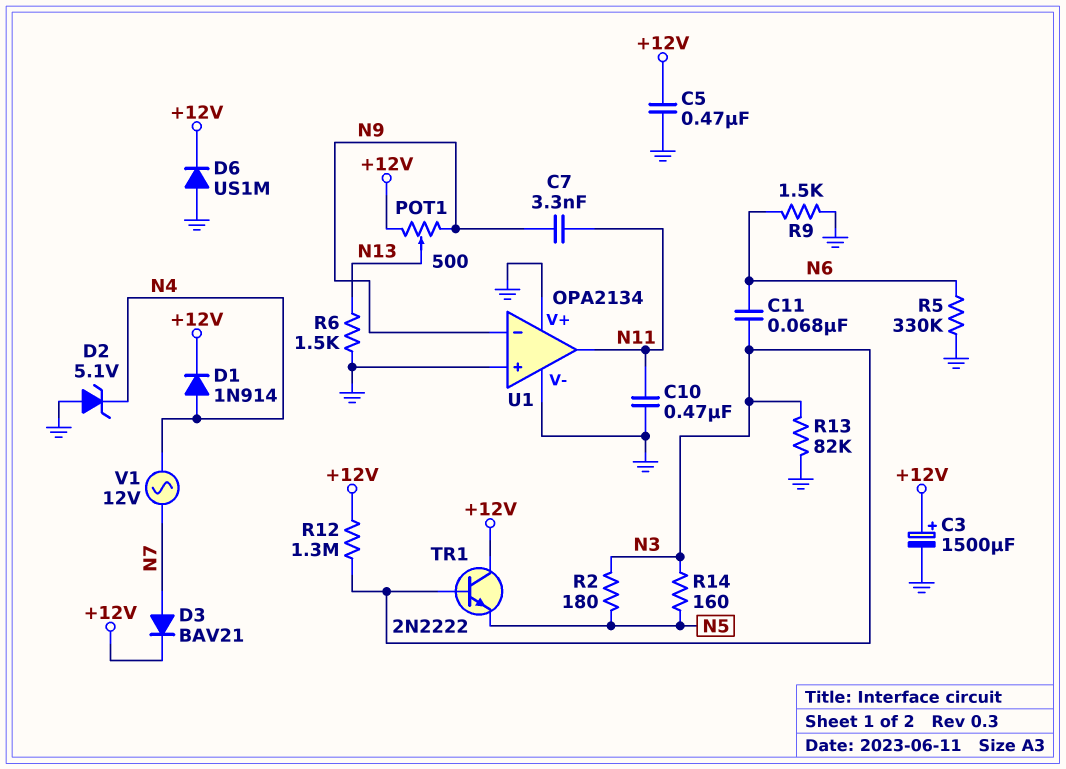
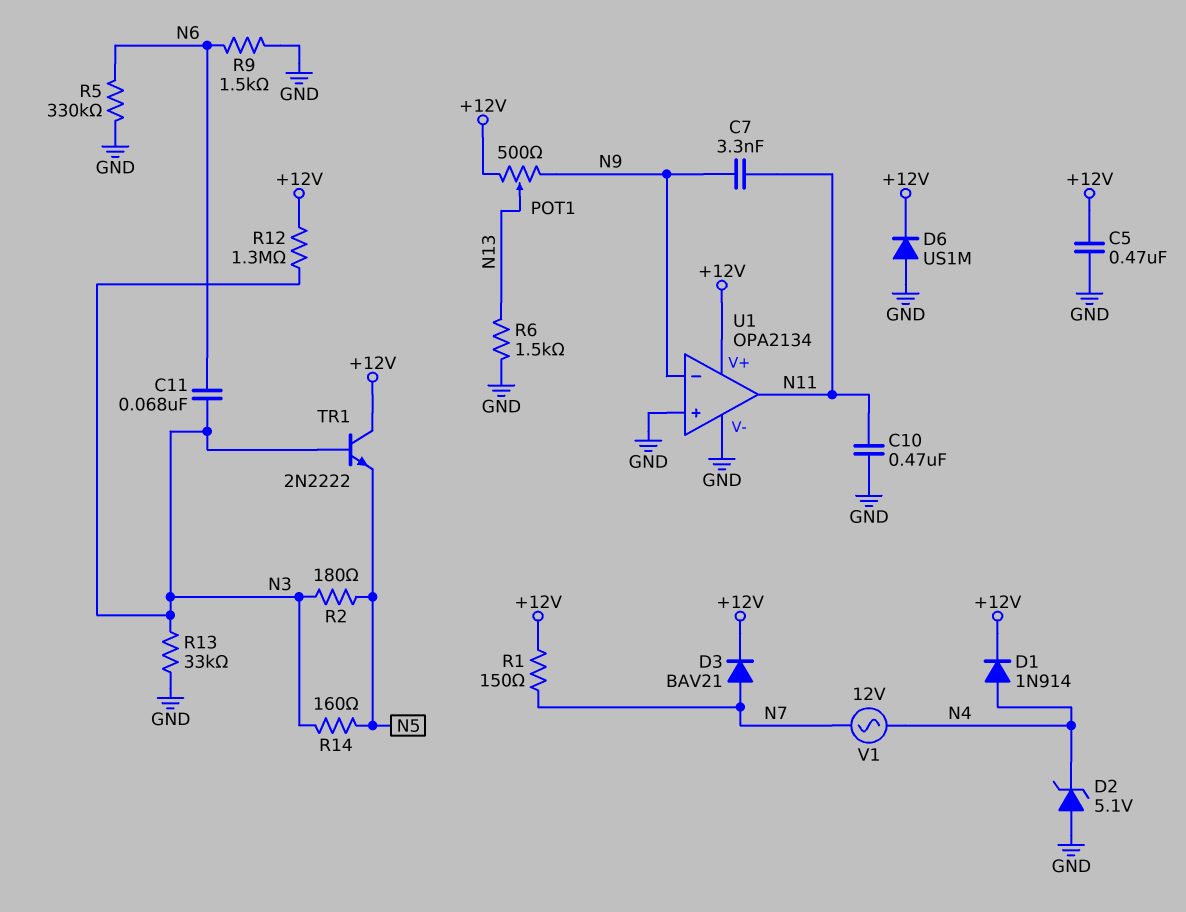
C3: 1500uF (plus +12V, minus GND) -> none
R1: none -> 150 (+12V, N7)
R13: 82k (GND, N3) -> 33k (GND, N3)
U1 pin V+: GND -> +12V

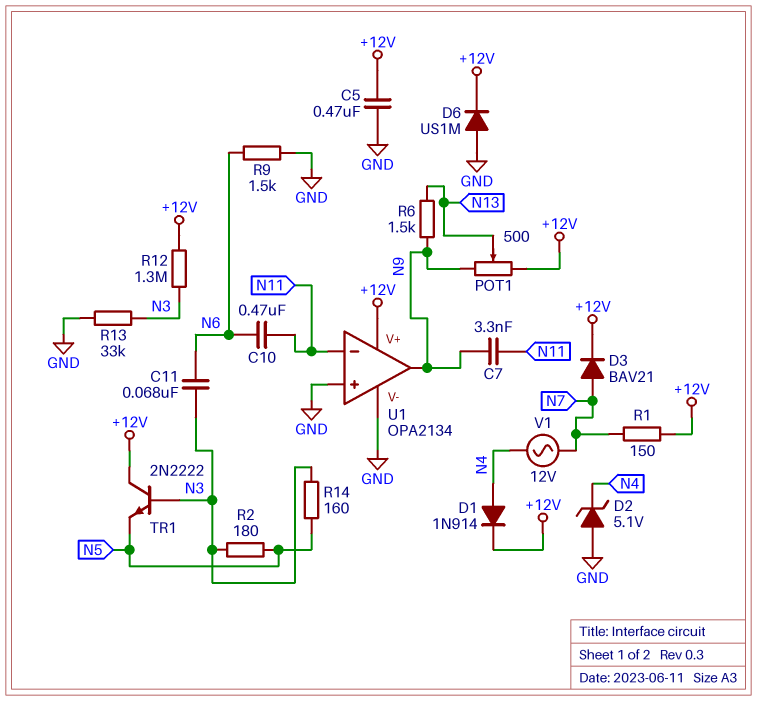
C10: 470nF (GND, N11) -> 470nF (N6, N11)
R5: 330k (GND, N6) -> none
R6: 1.5k (GND, N13) -> 1.5k (N9, N13)
U1 pin in-: N9 -> N11
U1 pin out: N11 -> N9

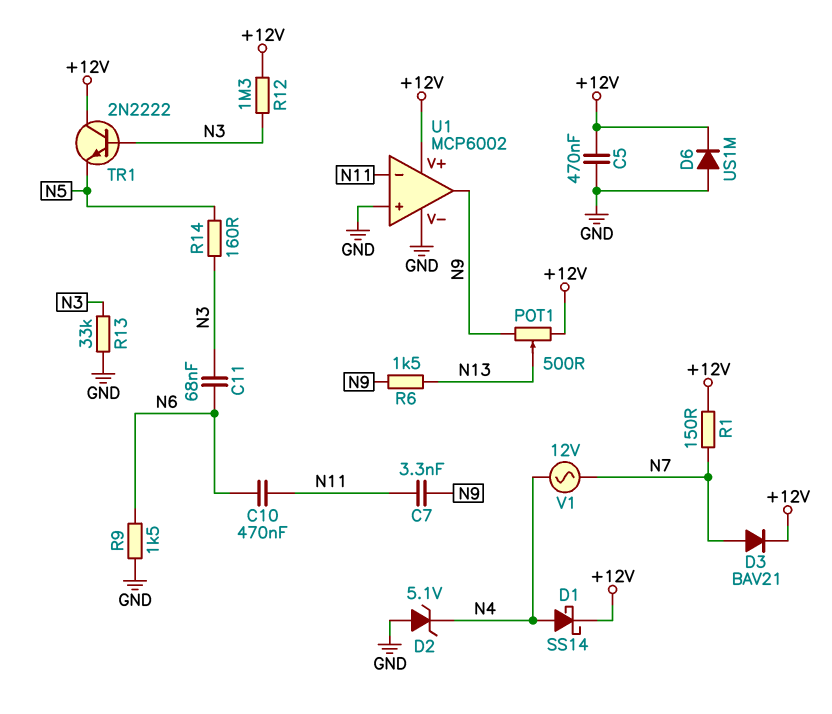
D1: diode 1N914 (A N4, K +12V) -> schottky SS14 (A N4, K +12V)
R2: 180 (N3, N5) -> none
U1: OPA2134 -> MCP6002

